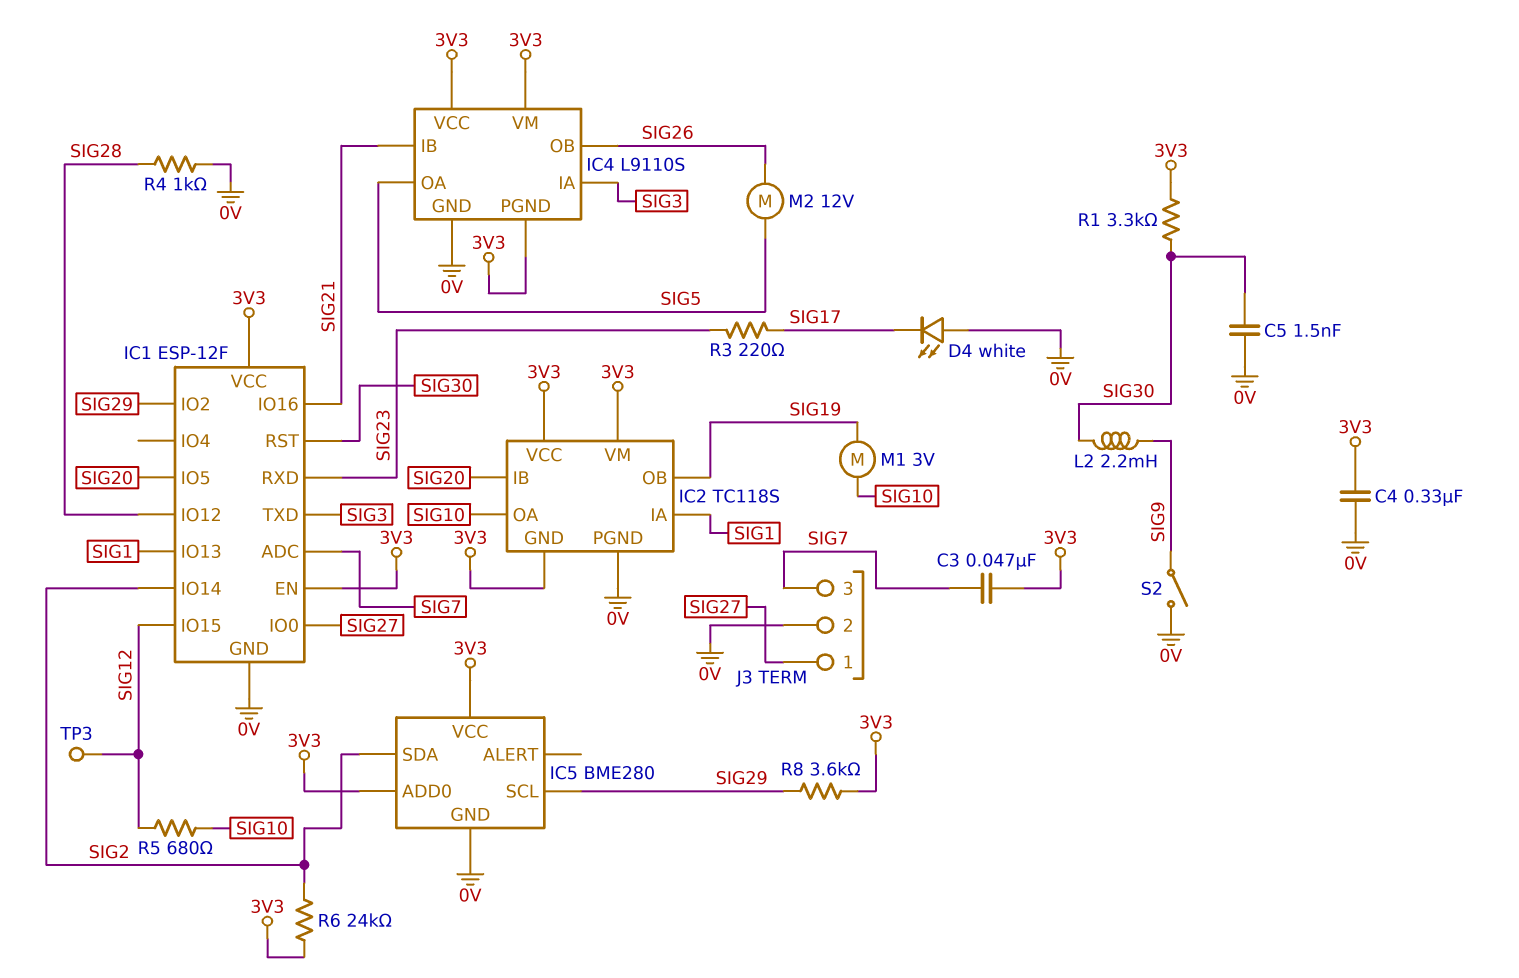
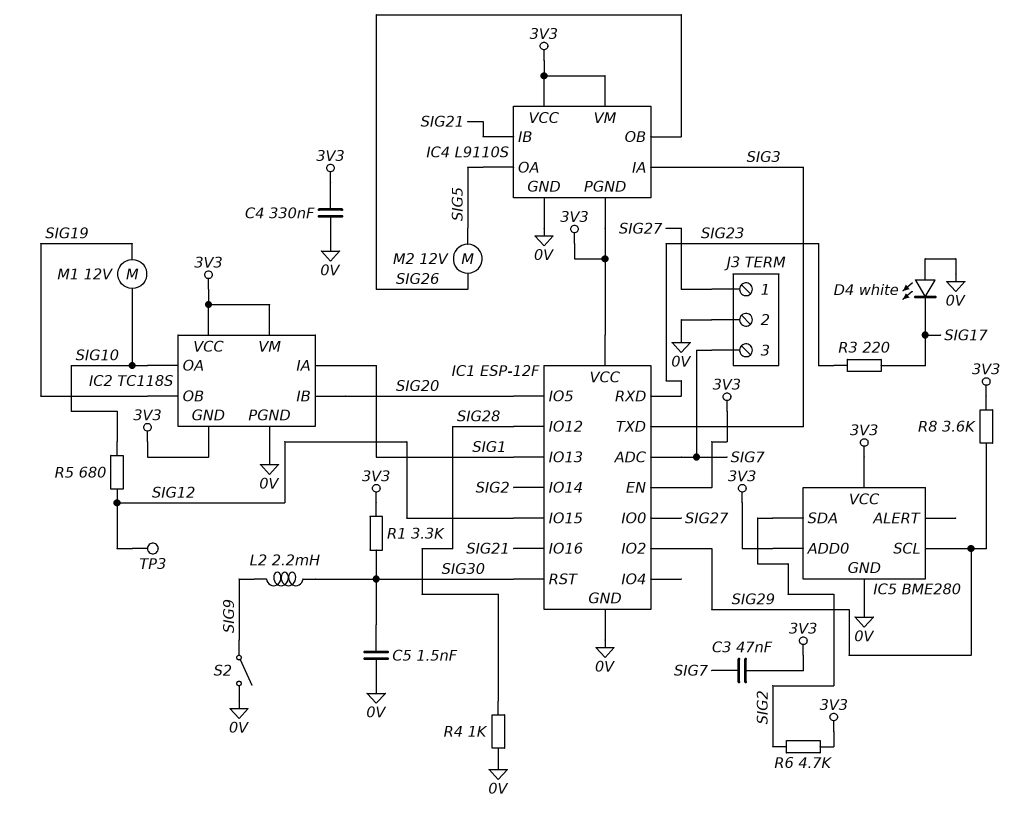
M1: motor 3V (SIG10, SIG19) -> motor 12V (SIG10, SIG19)
R6: 24k (3V3, SIG2) -> 4.7k (3V3, SIG2)

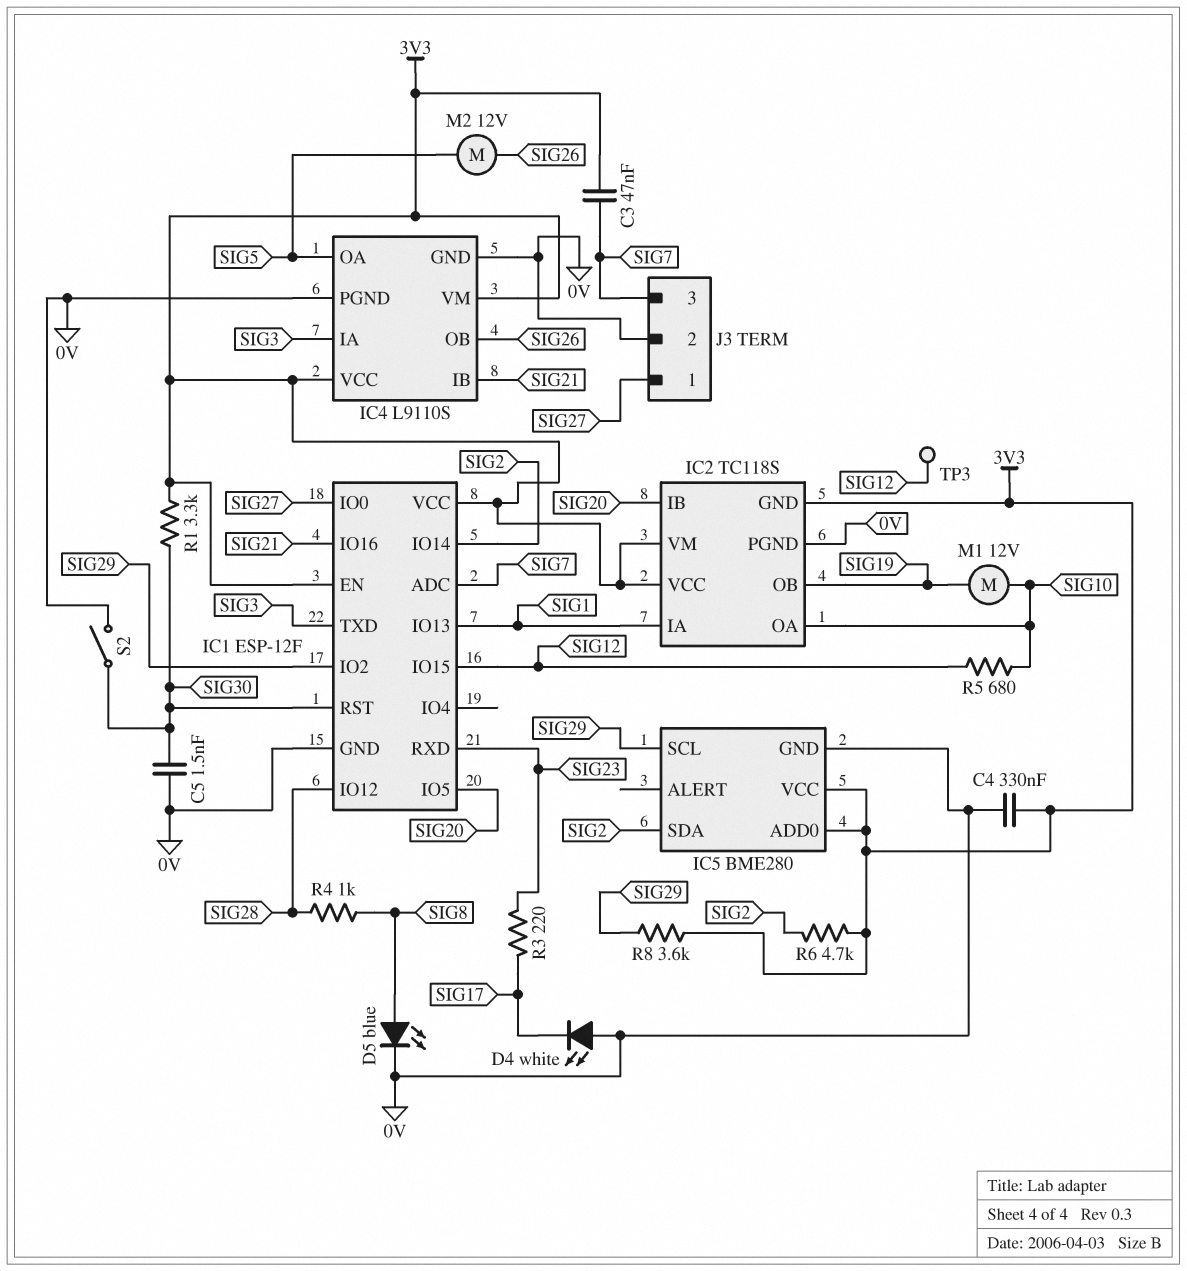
D5: none -> LED blue (A SIG8, K 0V)
IC4 pin PGND: 3V3 -> 0V
L2: 2.2mH (SIG9, SIG30) -> none
R4: 1k (0V, SIG28) -> 1k (SIG8, SIG28)
S2: switch (0V, SIG9) -> switch (0V, SIG30)

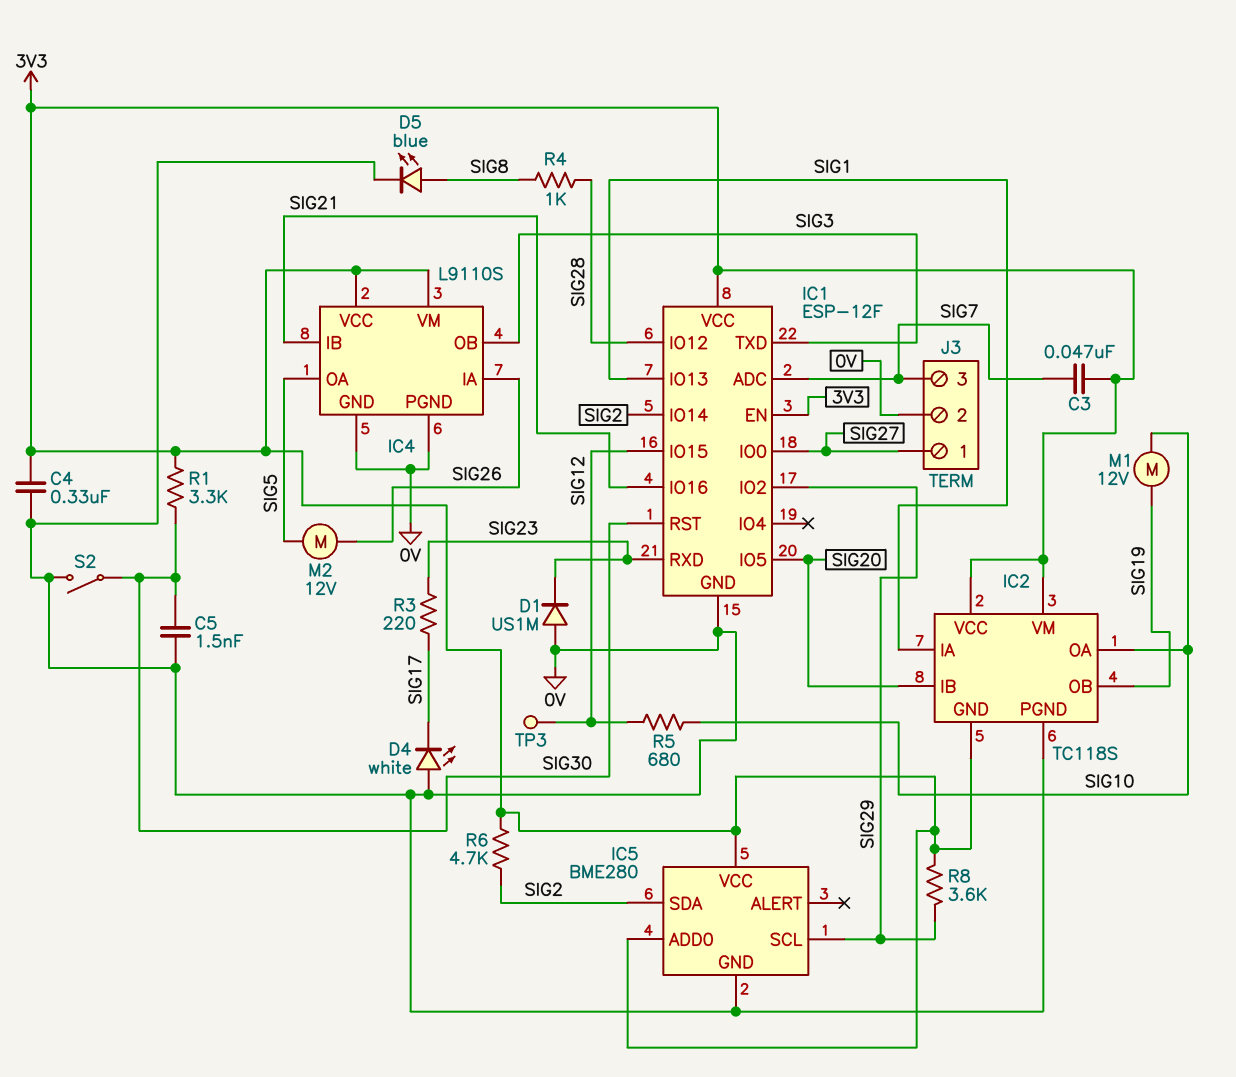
D1: none -> diode US1M (A 0V, K SIG23)
IC4 pin IA: SIG3 -> SIG26
IC4 pin OB: SIG26 -> SIG3

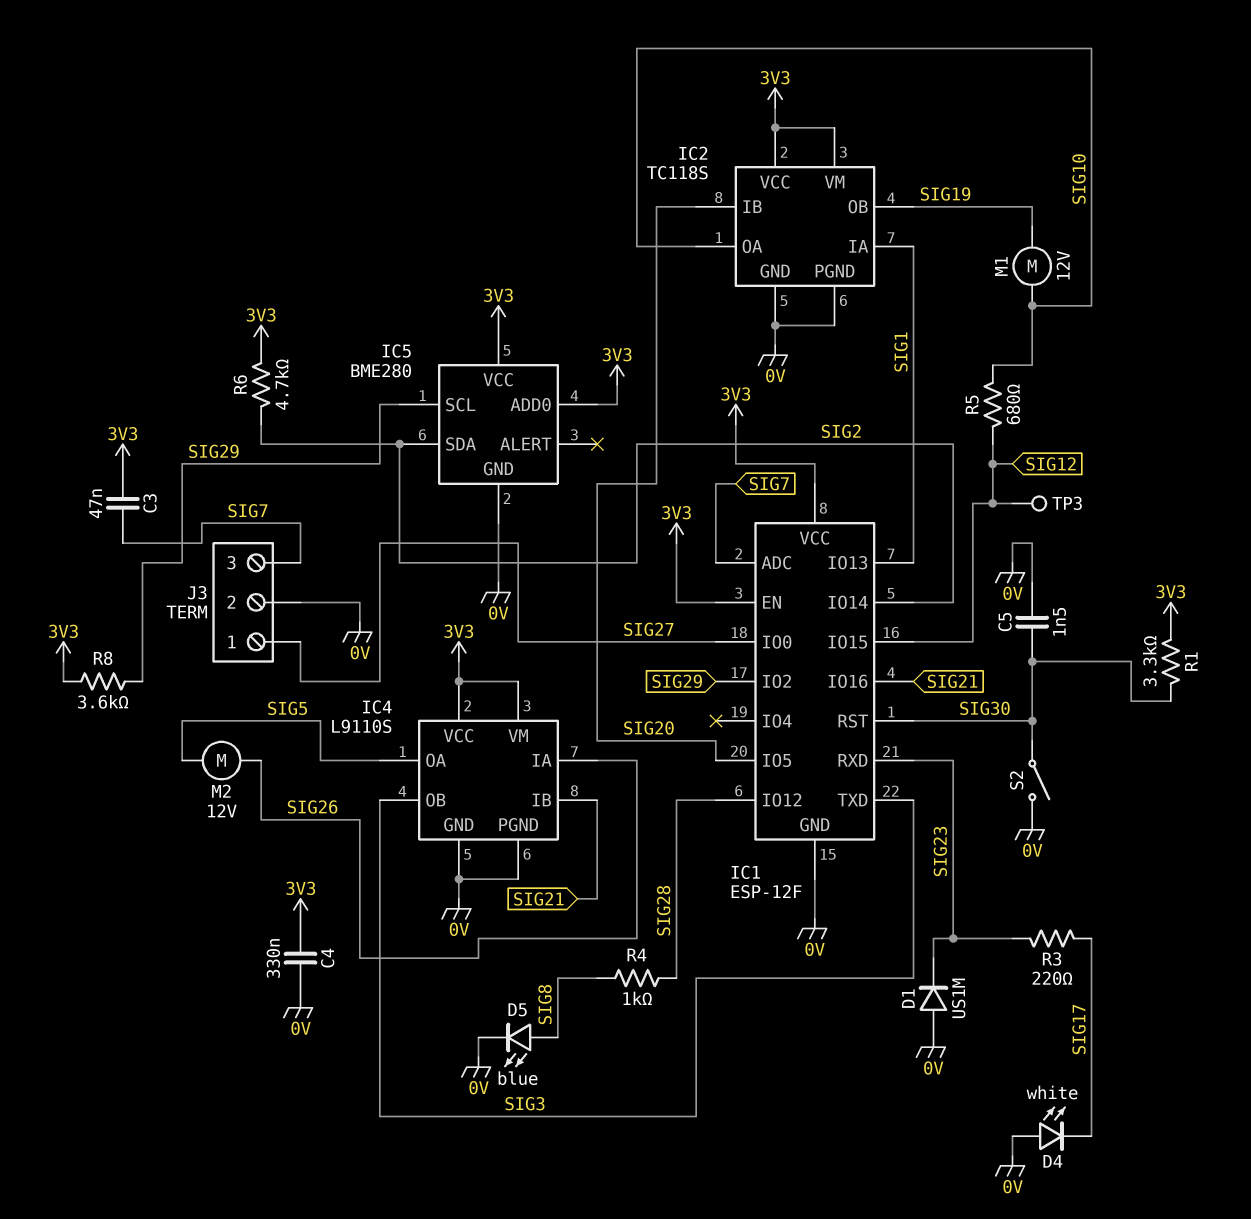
IC2 pin GND: 3V3 -> 0V

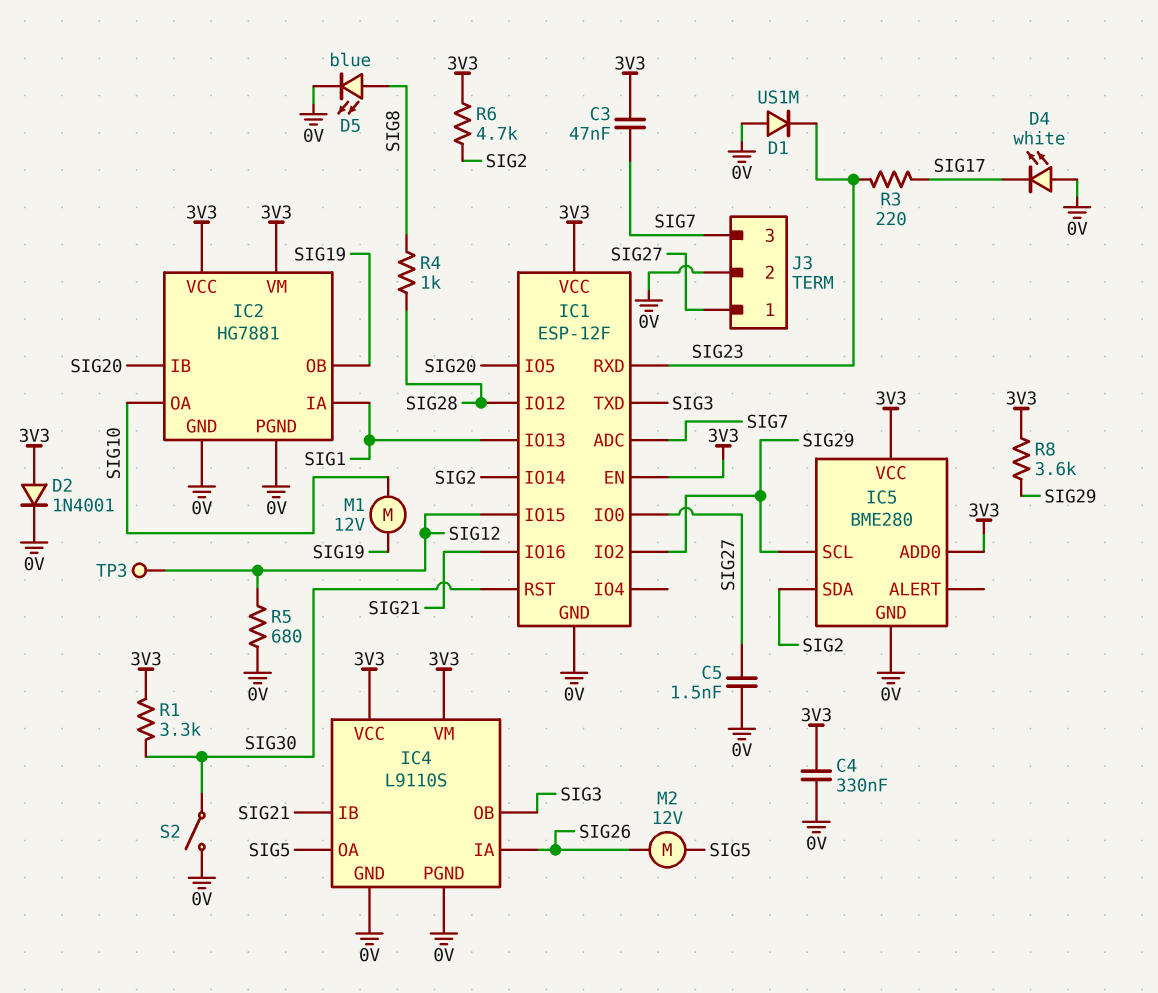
C5: 1.5nF (0V, SIG30) -> 1.5nF (0V, SIG27)
D2: none -> diode 1N4001 (A 3V3, K 0V)
IC2: TC118S -> HG7881
R5: 680 (SIG10, SIG12) -> 680 (0V, SIG12)

